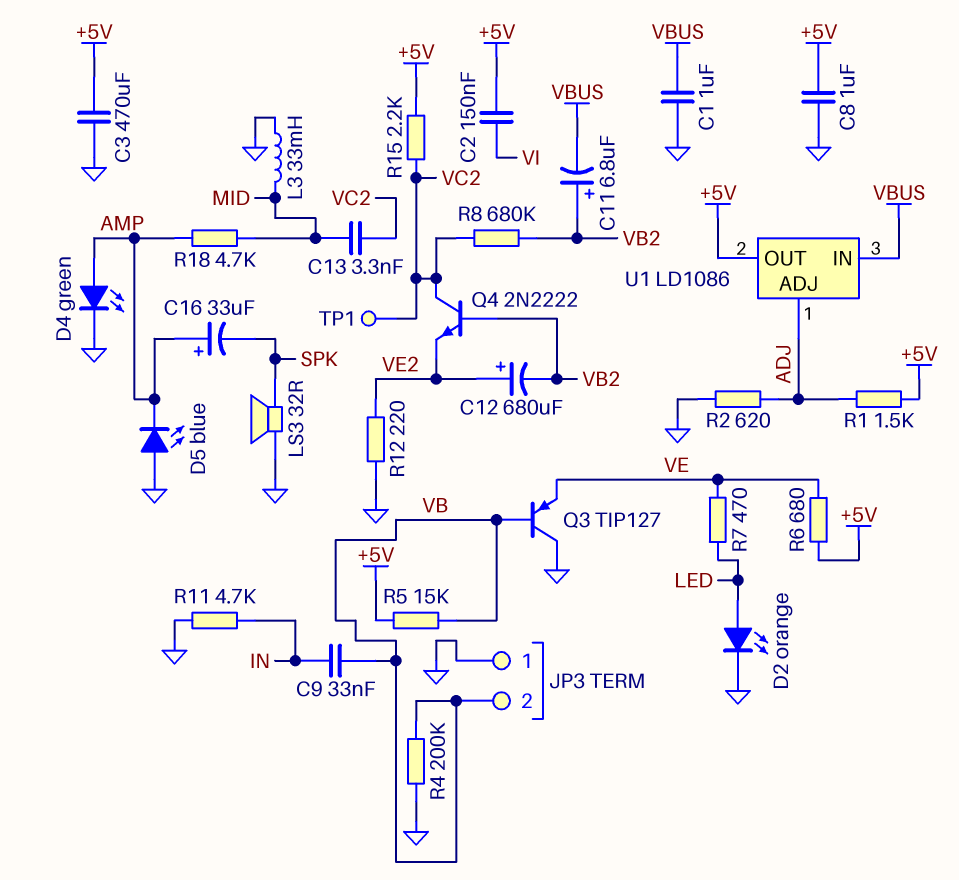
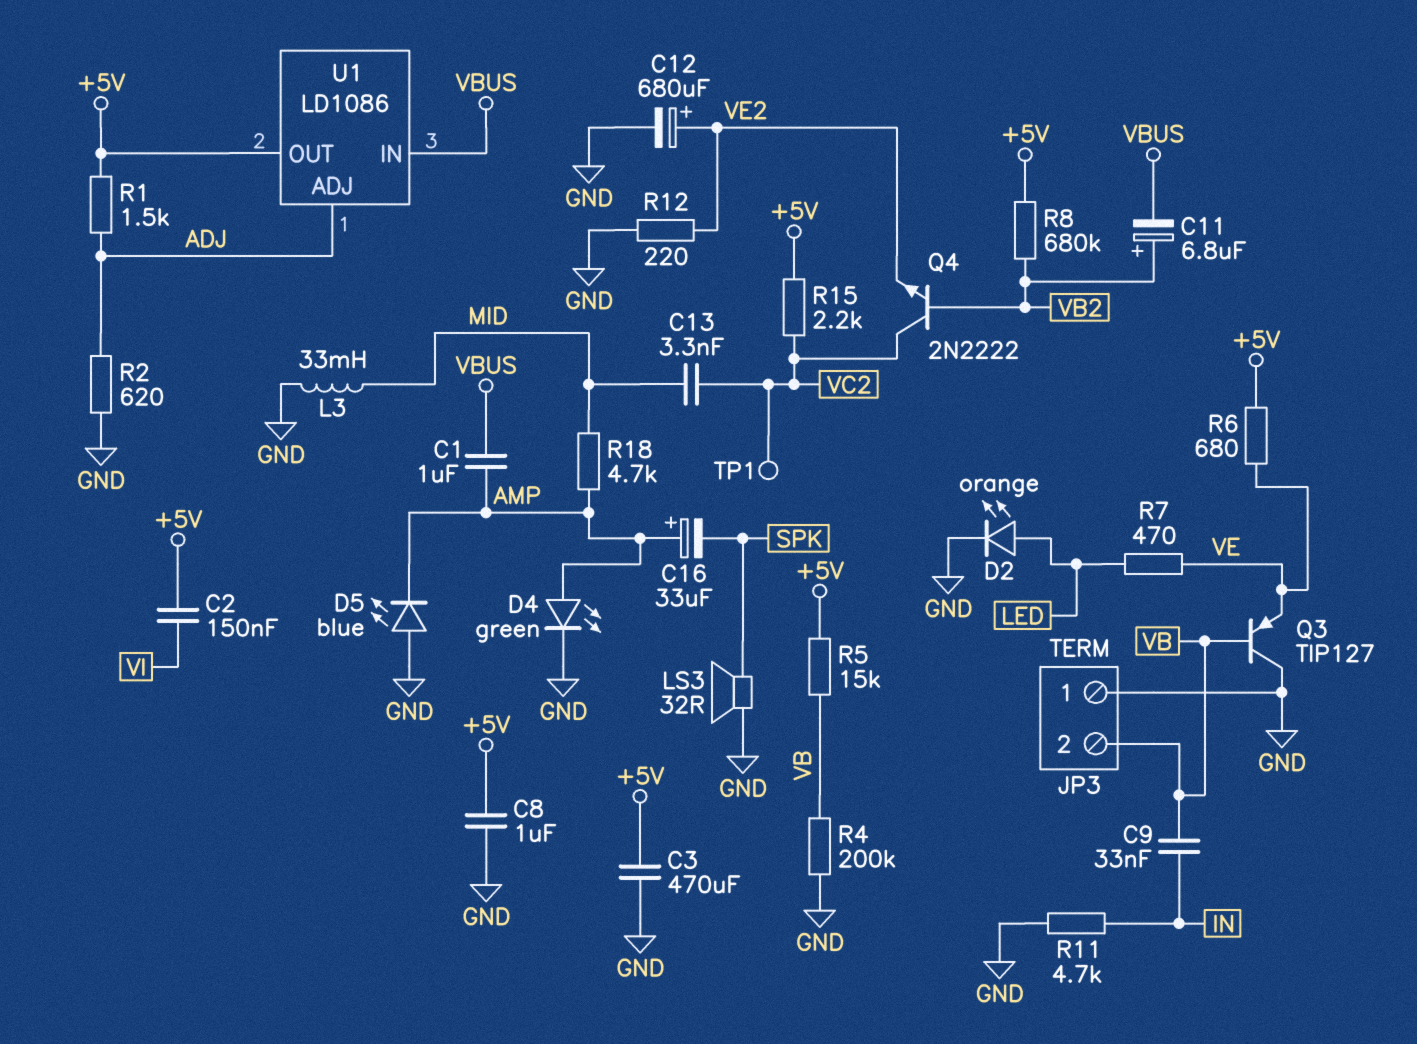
C1: 1uF (GND, VBUS) -> 1uF (AMP, VBUS)
C12: 680uF (plus VE2, minus VB2) -> 680uF (plus VE2, minus GND)
R8: 680k (VB2, VC2) -> 680k (+5V, VB2)

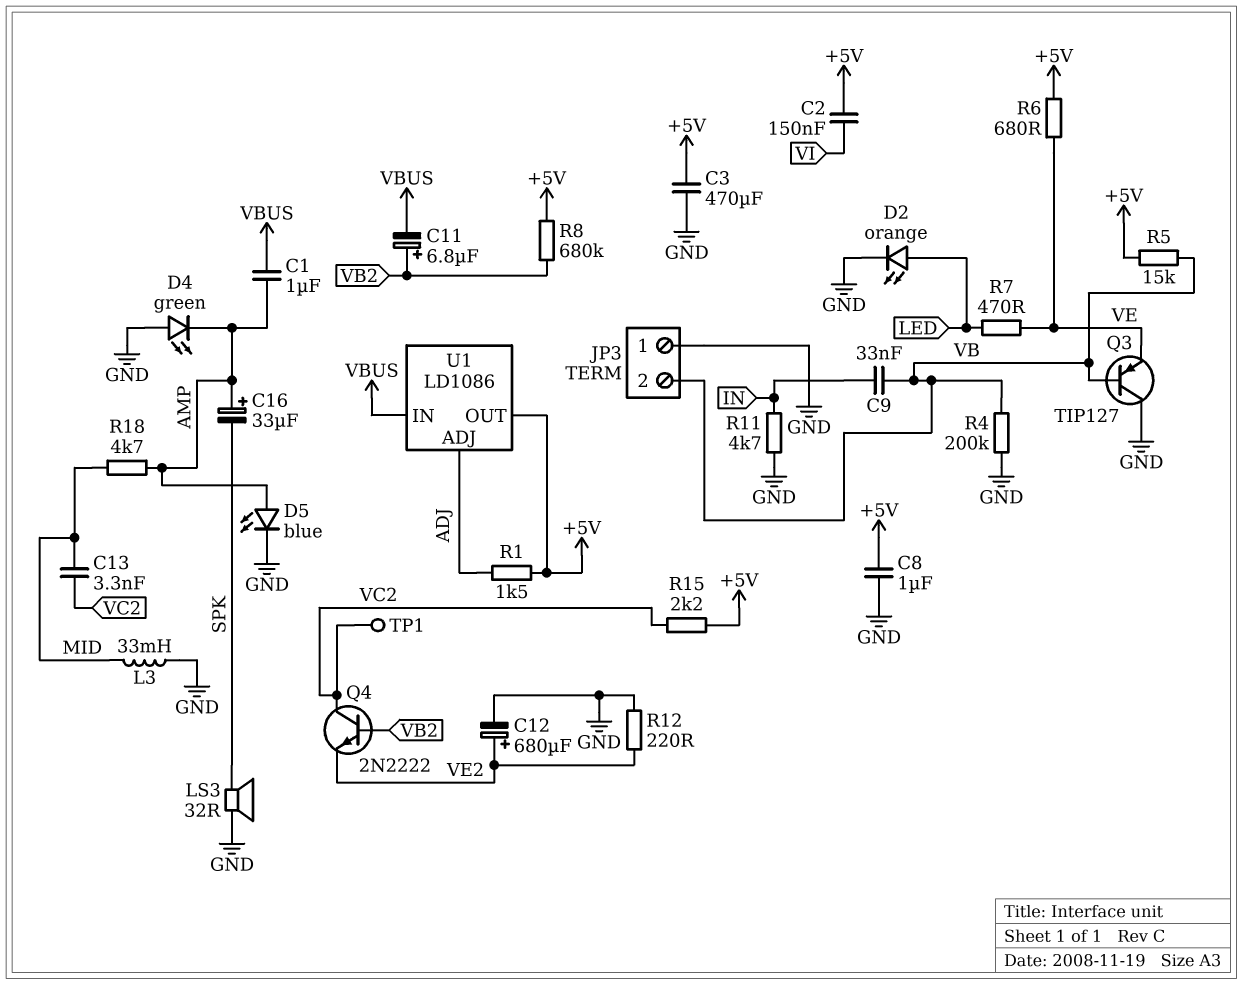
D4: LED green (A AMP, K GND) -> LED green (A GND, K AMP)
D5: LED blue (A GND, K AMP) -> LED blue (A AMP, K GND)
R2: 620 (ADJ, GND) -> none

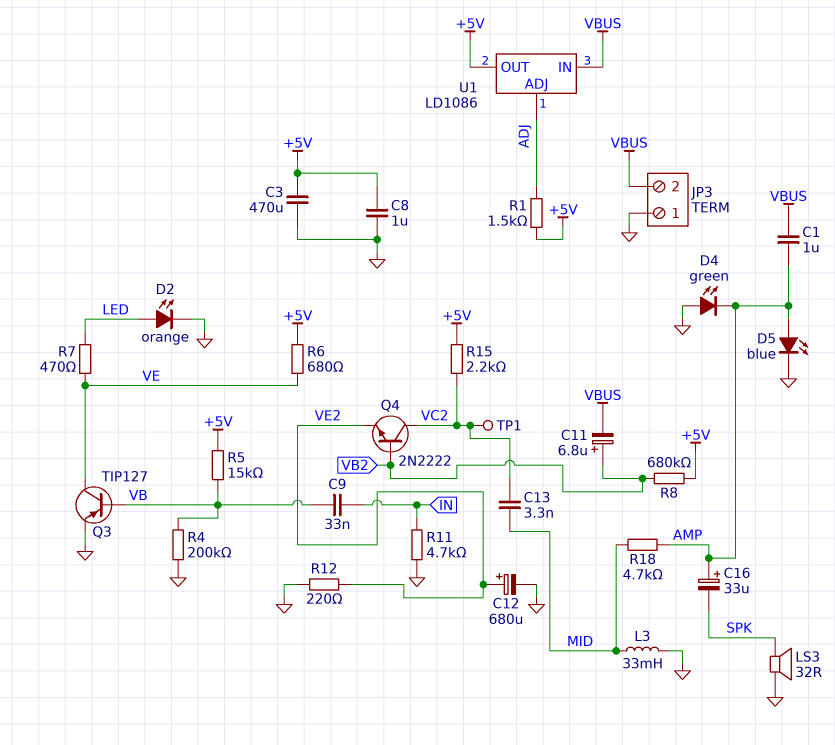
C2: 150nF (+5V, VI) -> none
JP3 pin 2: VB -> VBUS
Q3: PNP TIP127 (B VB, C GND, E VE) -> PNP TIP127 (B VB, C VE, E GND)

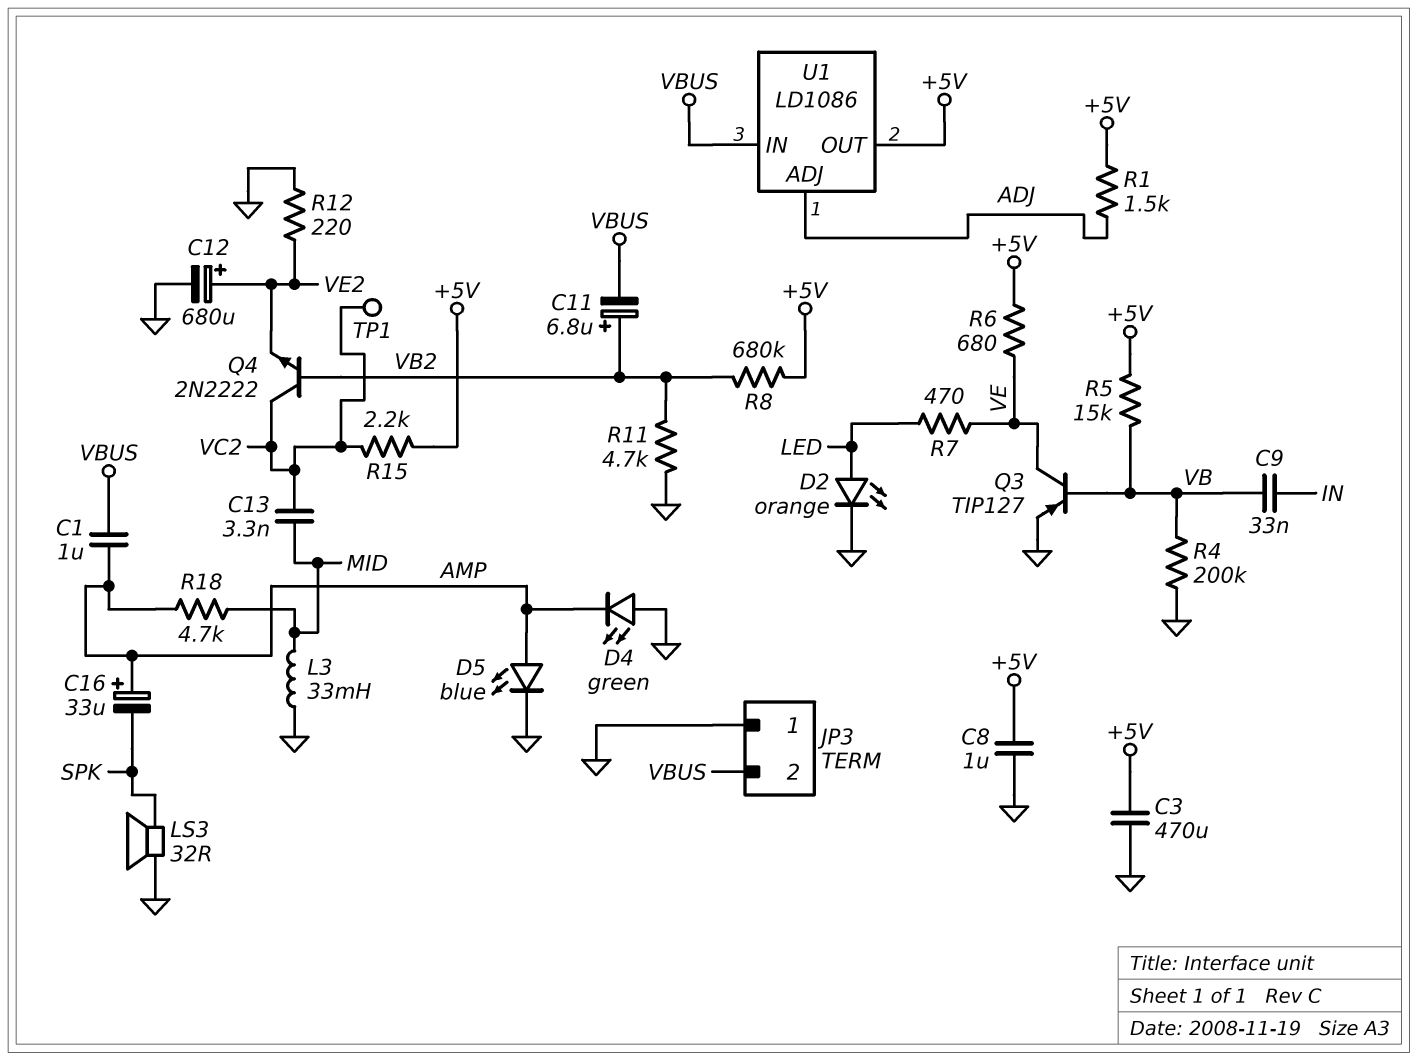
R11: 4.7k (GND, IN) -> 4.7k (GND, VB2)

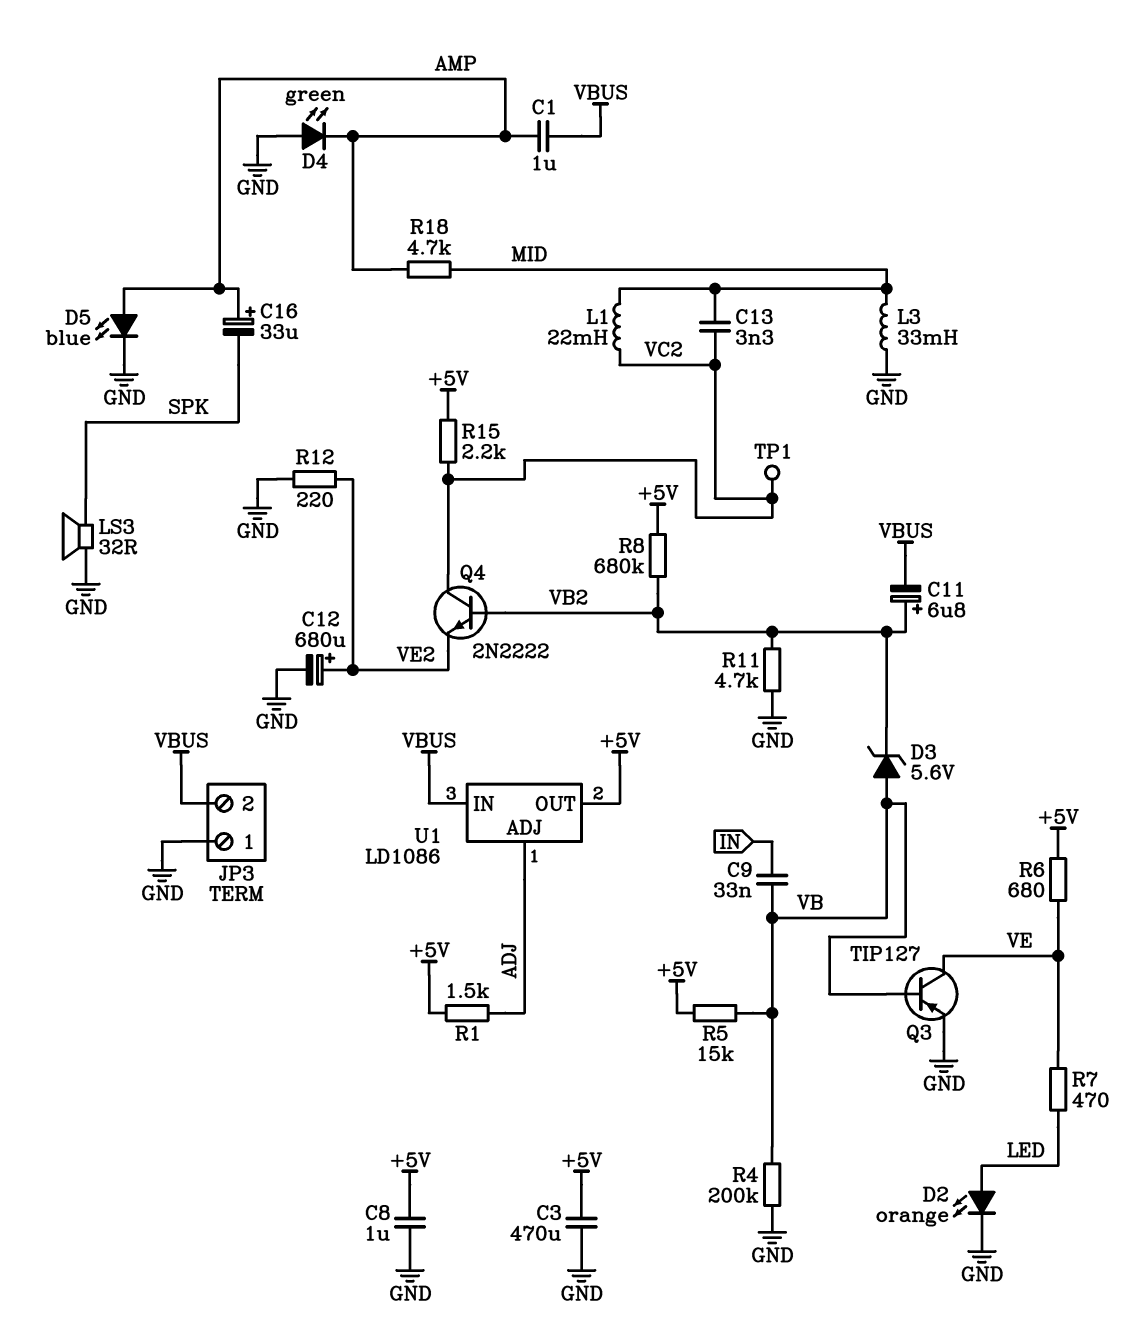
D3: none -> zener 5.6V (A VB, K VB2)
L1: none -> 22mH (MID, VC2)

